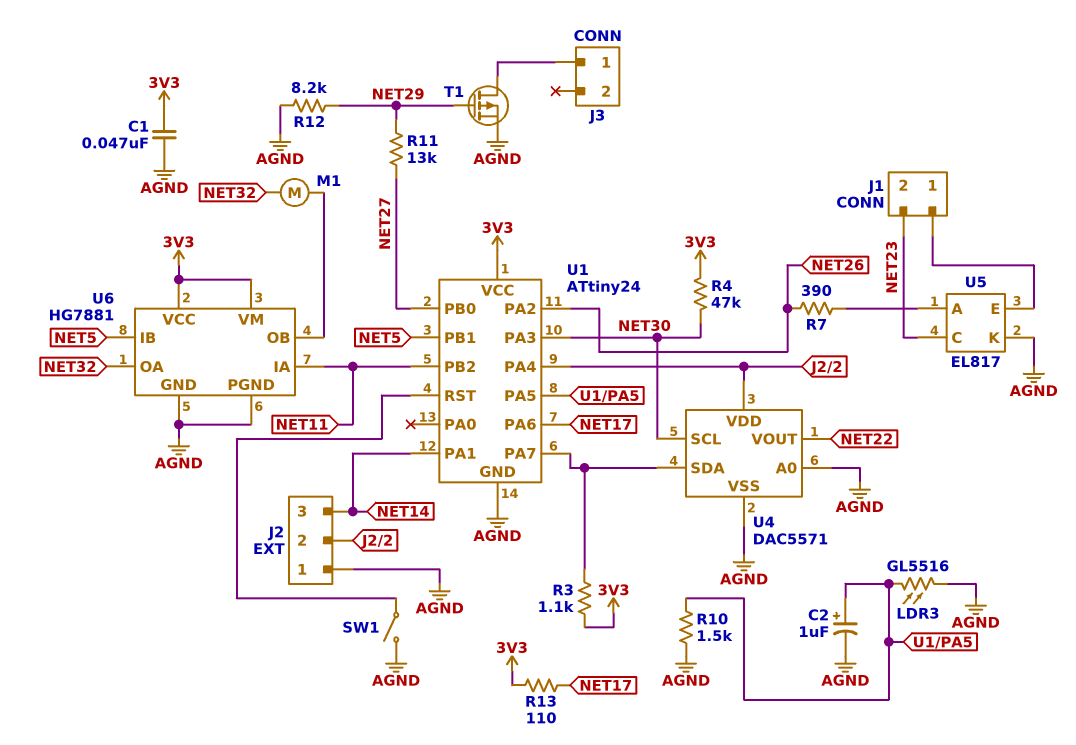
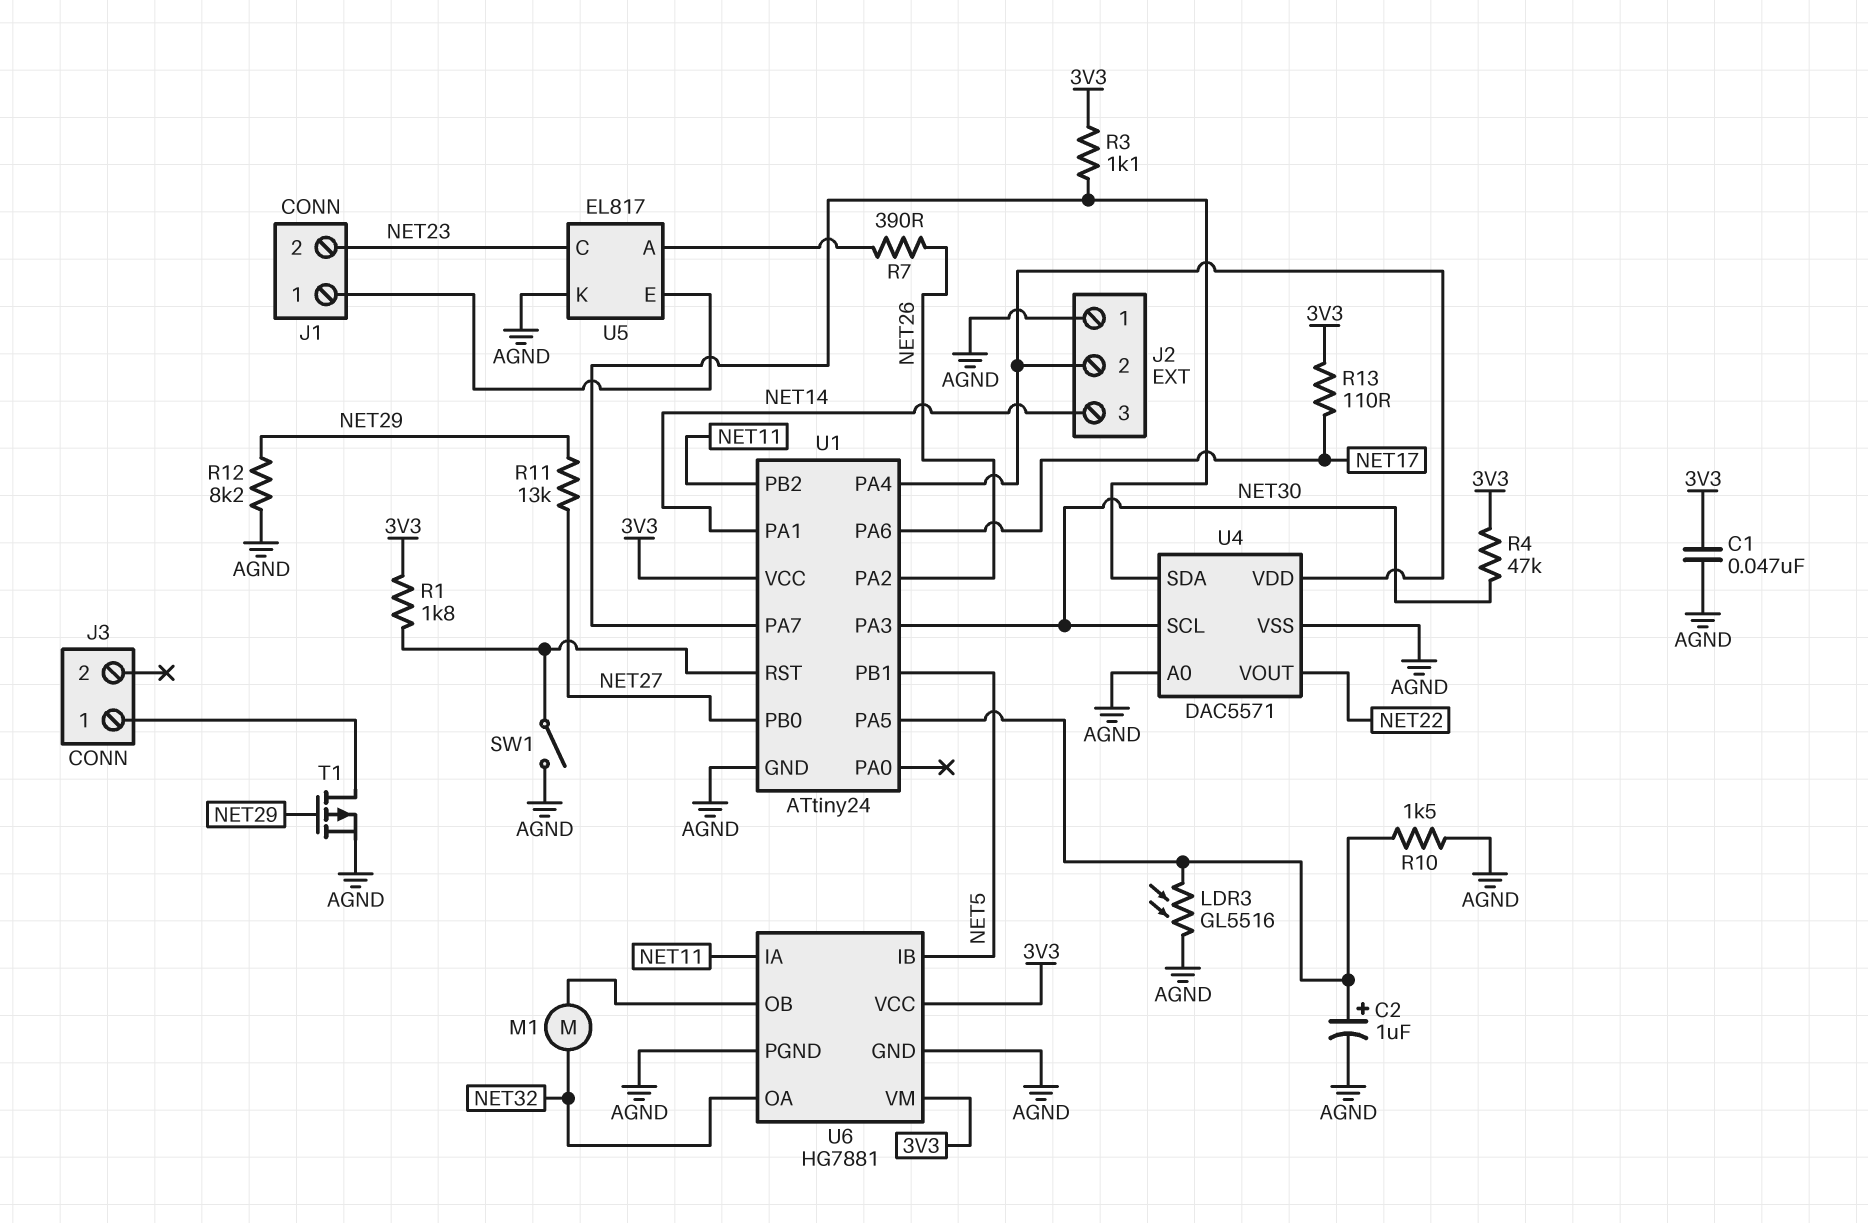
R1: none -> 1.8k (3V3, U1/RST)

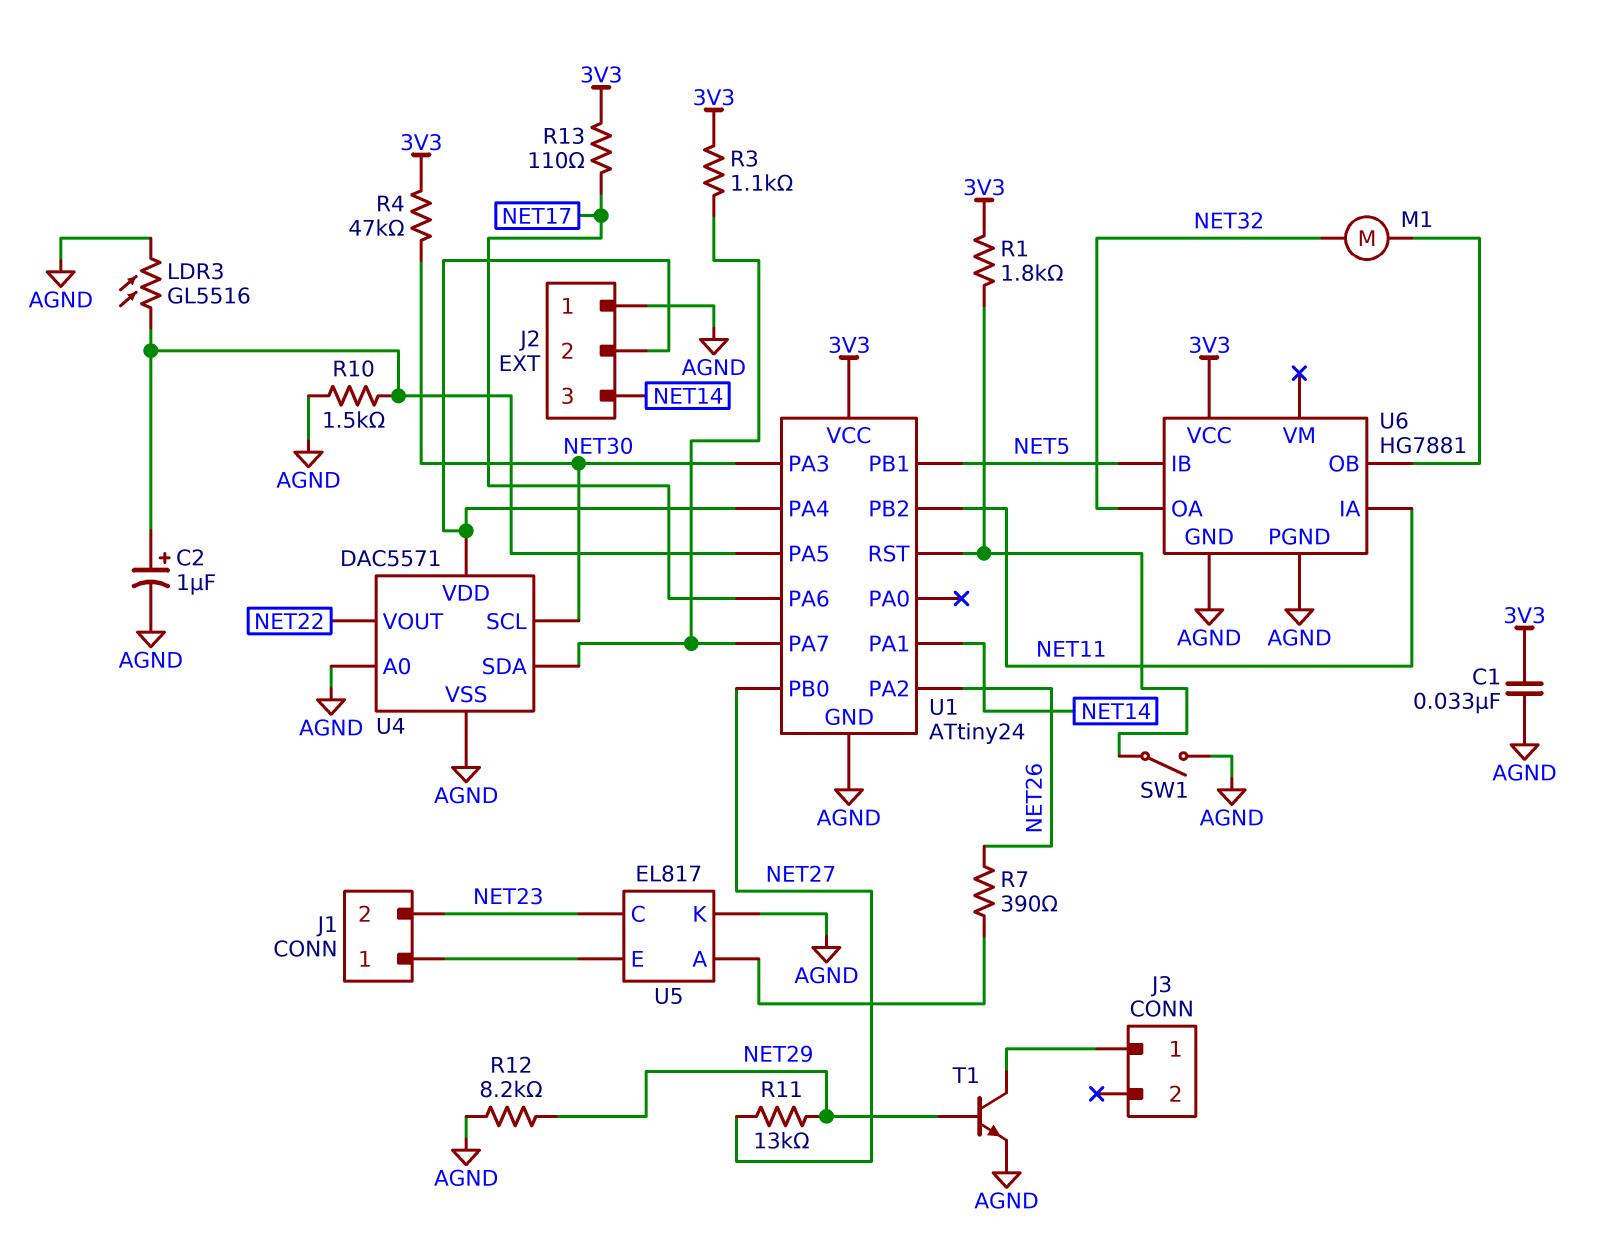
C1: 47nF (3V3, AGND) -> 33nF (3V3, AGND)
T1: PMOS (G NET29, D J3/1, S AGND) -> NPN (B NET29, C J3/1, E AGND)
U6 pin VM: 3V3 -> none

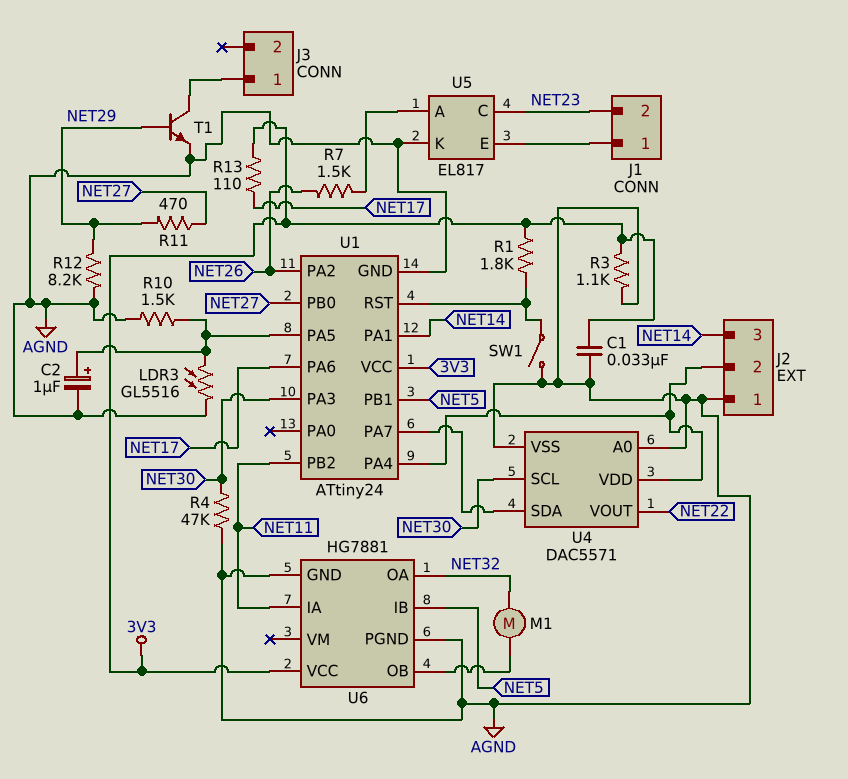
R3: 1.1k (3V3, U1/PA7) -> 1.1k (3V3, AGND)
R4: 47k (3V3, NET30) -> 47k (AGND, NET30)
R7: 390 (NET26, U5/A) -> 1.5k (NET26, U5/A)
R11: 13k (NET27, NET29) -> 470 (NET27, NET29)

